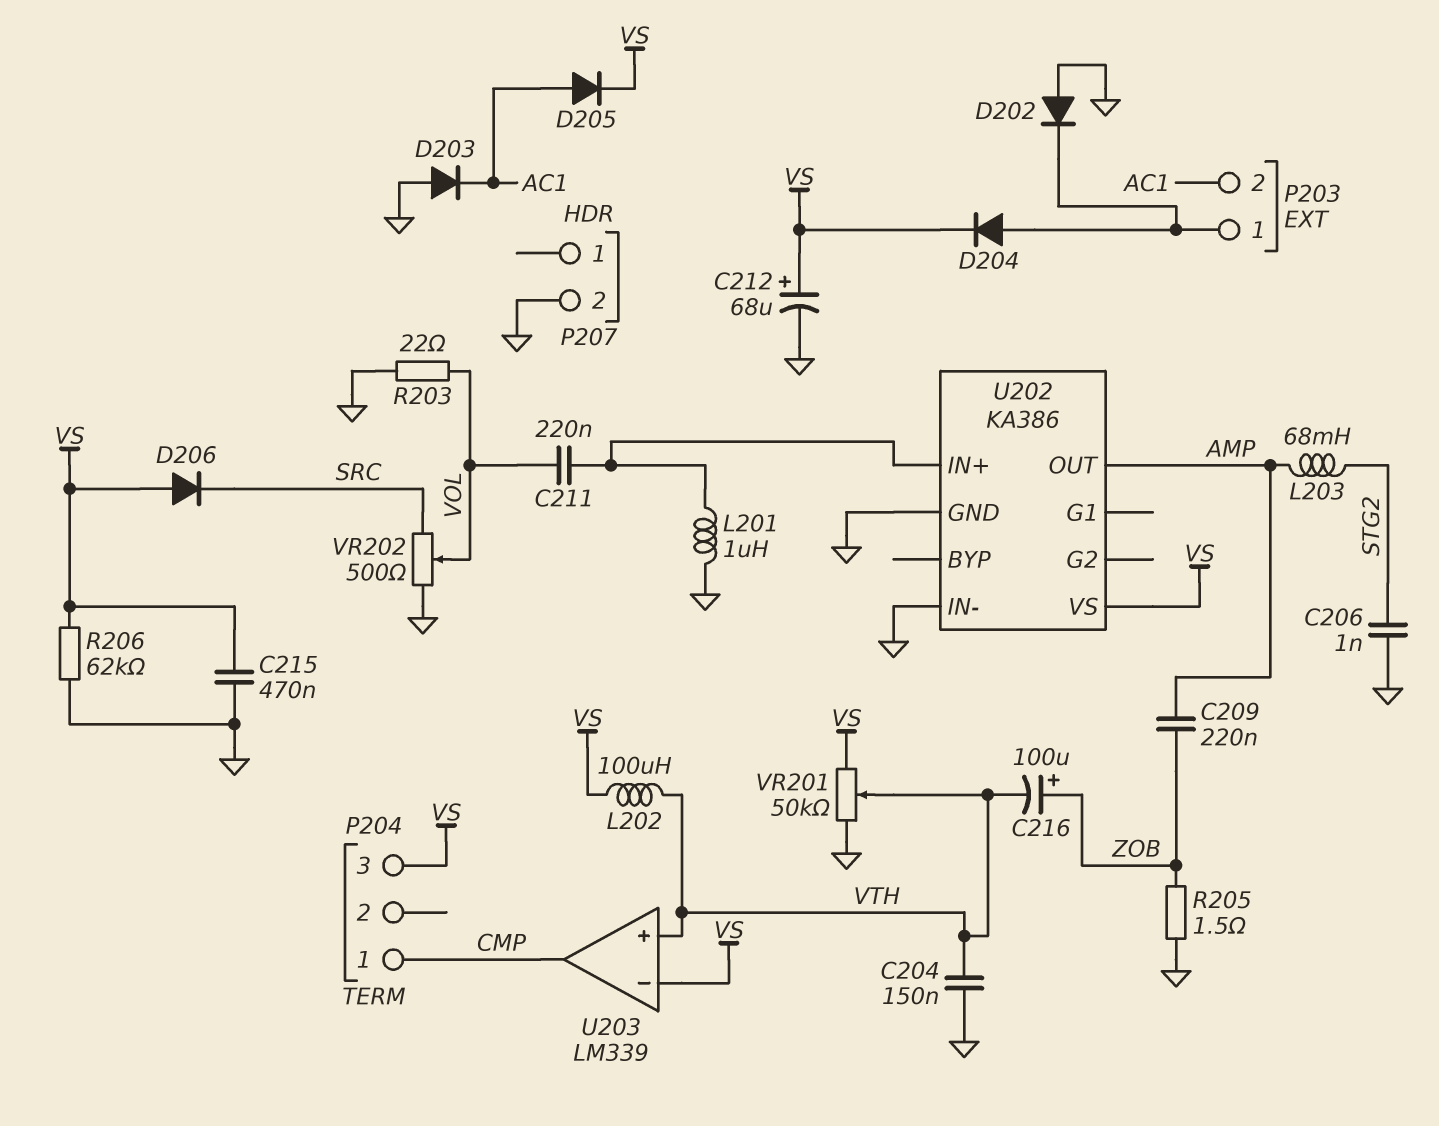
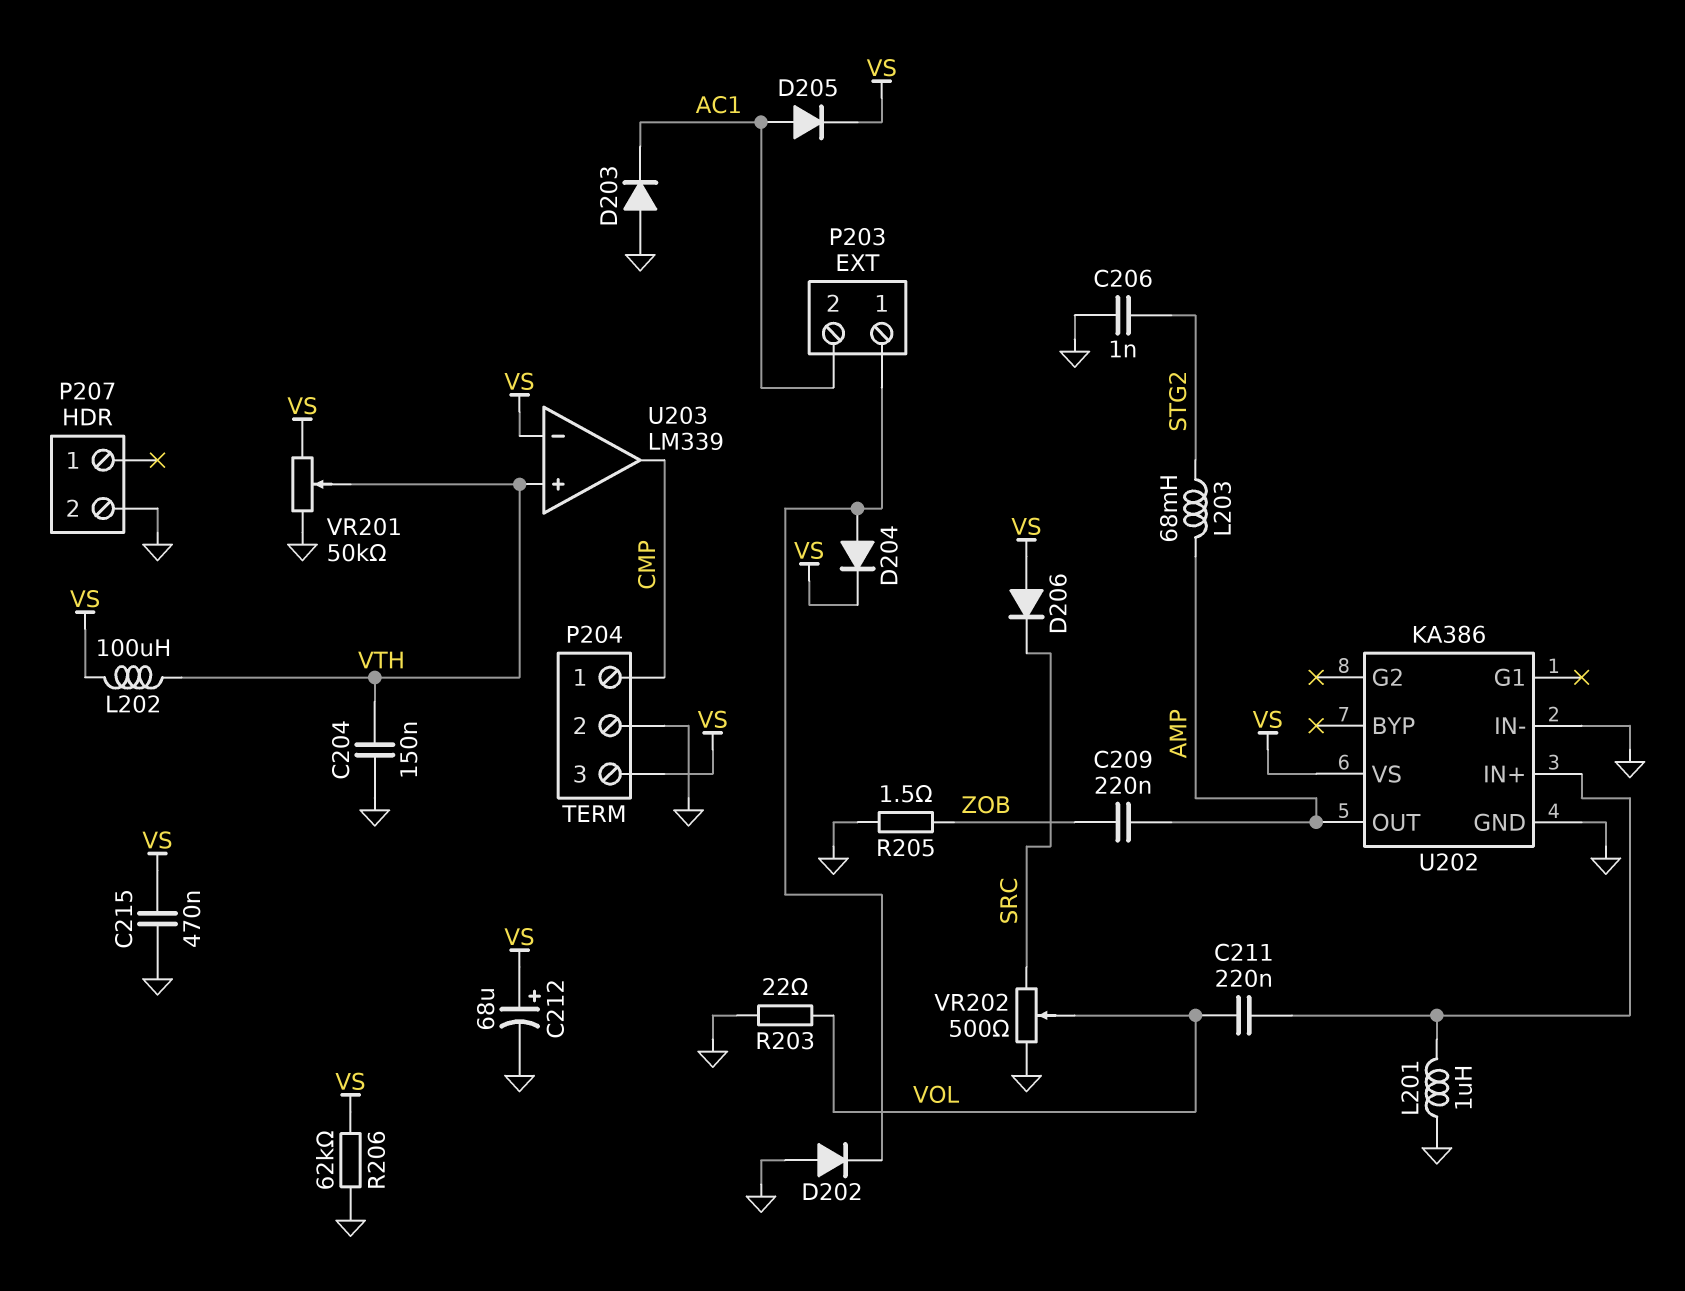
C216: 100uF (plus ZOB, minus VTH) -> none
P204 pin 2: none -> GND

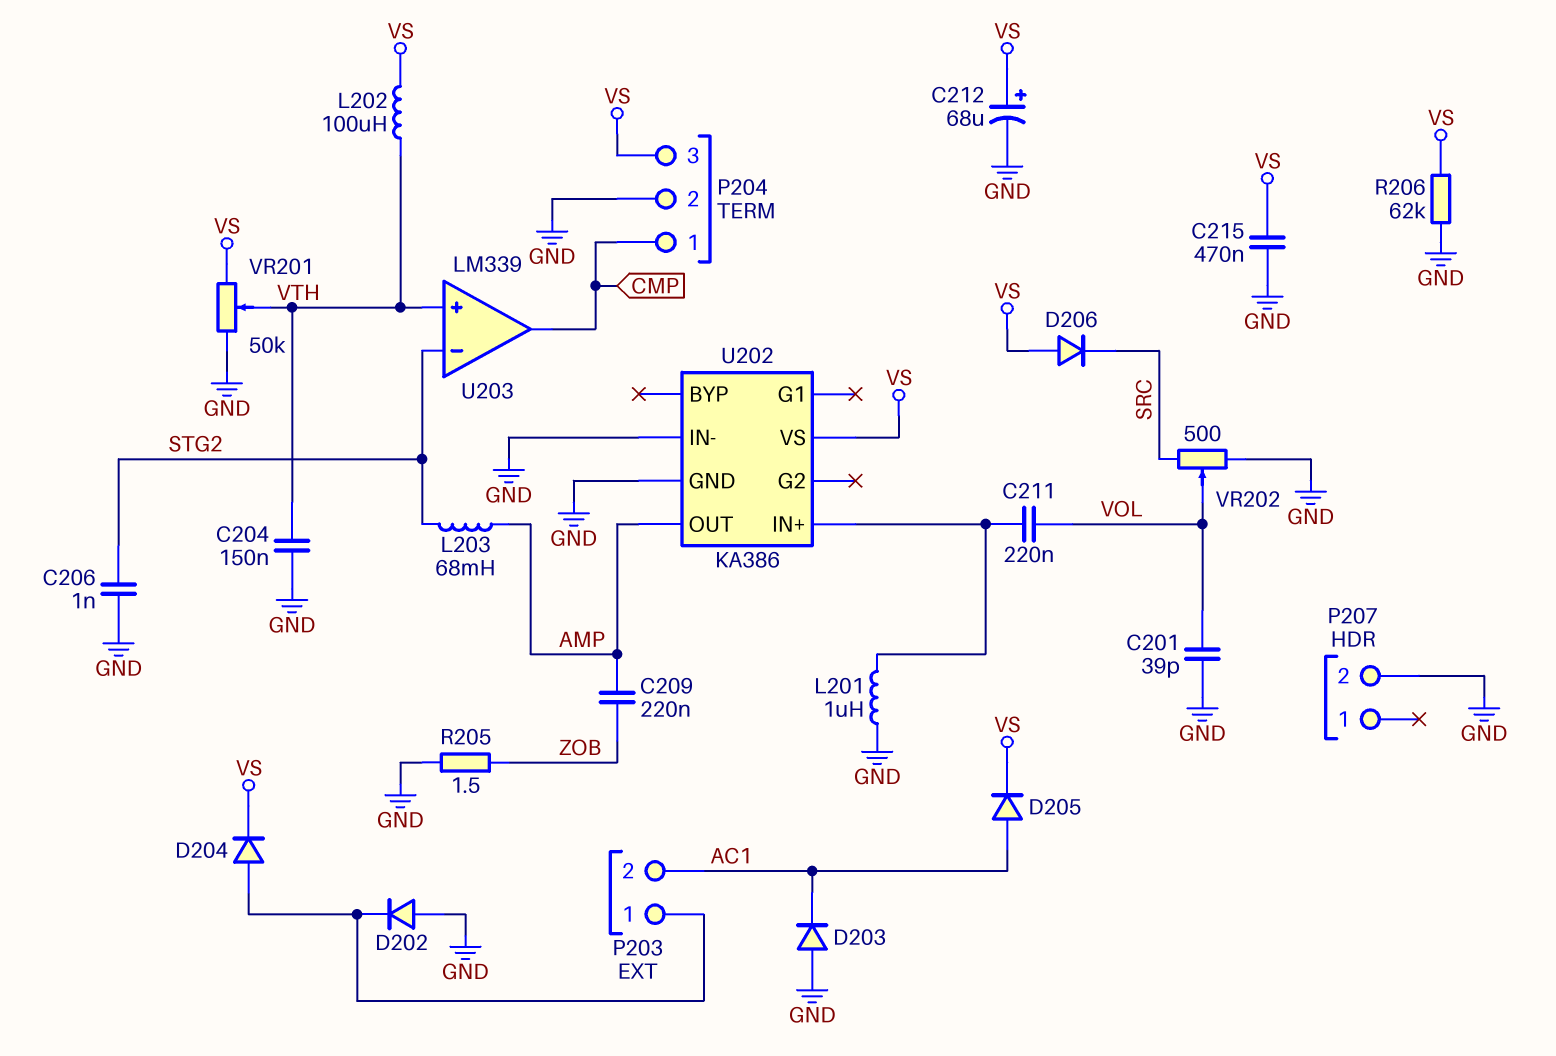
C201: none -> 39pF (GND, VOL)
R203: 22 (GND, VOL) -> none
U203 pin in-: VS -> STG2

